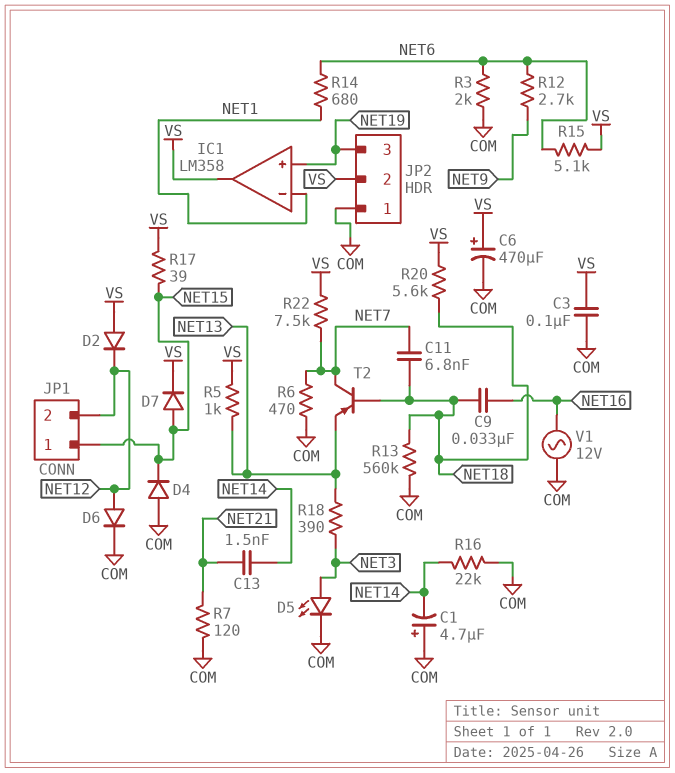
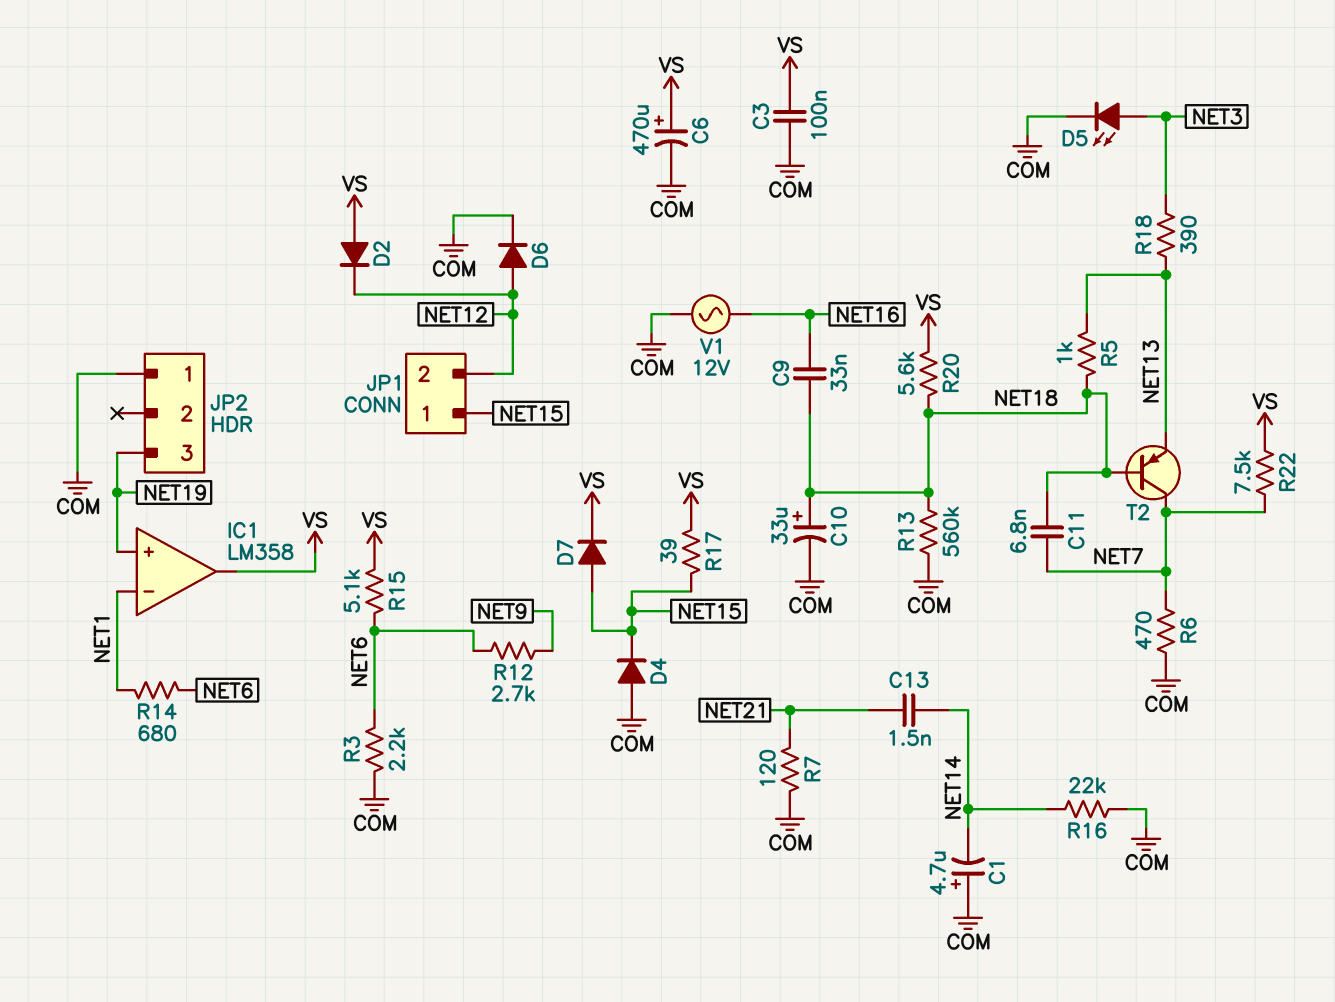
C10: none -> 33uF (plus NET18, minus COM)
JP2 pin 2: VS -> none
R3: 2k (COM, NET6) -> 2.2k (COM, NET6)
R5: 1k (NET13, VS) -> 1k (NET13, NET18)

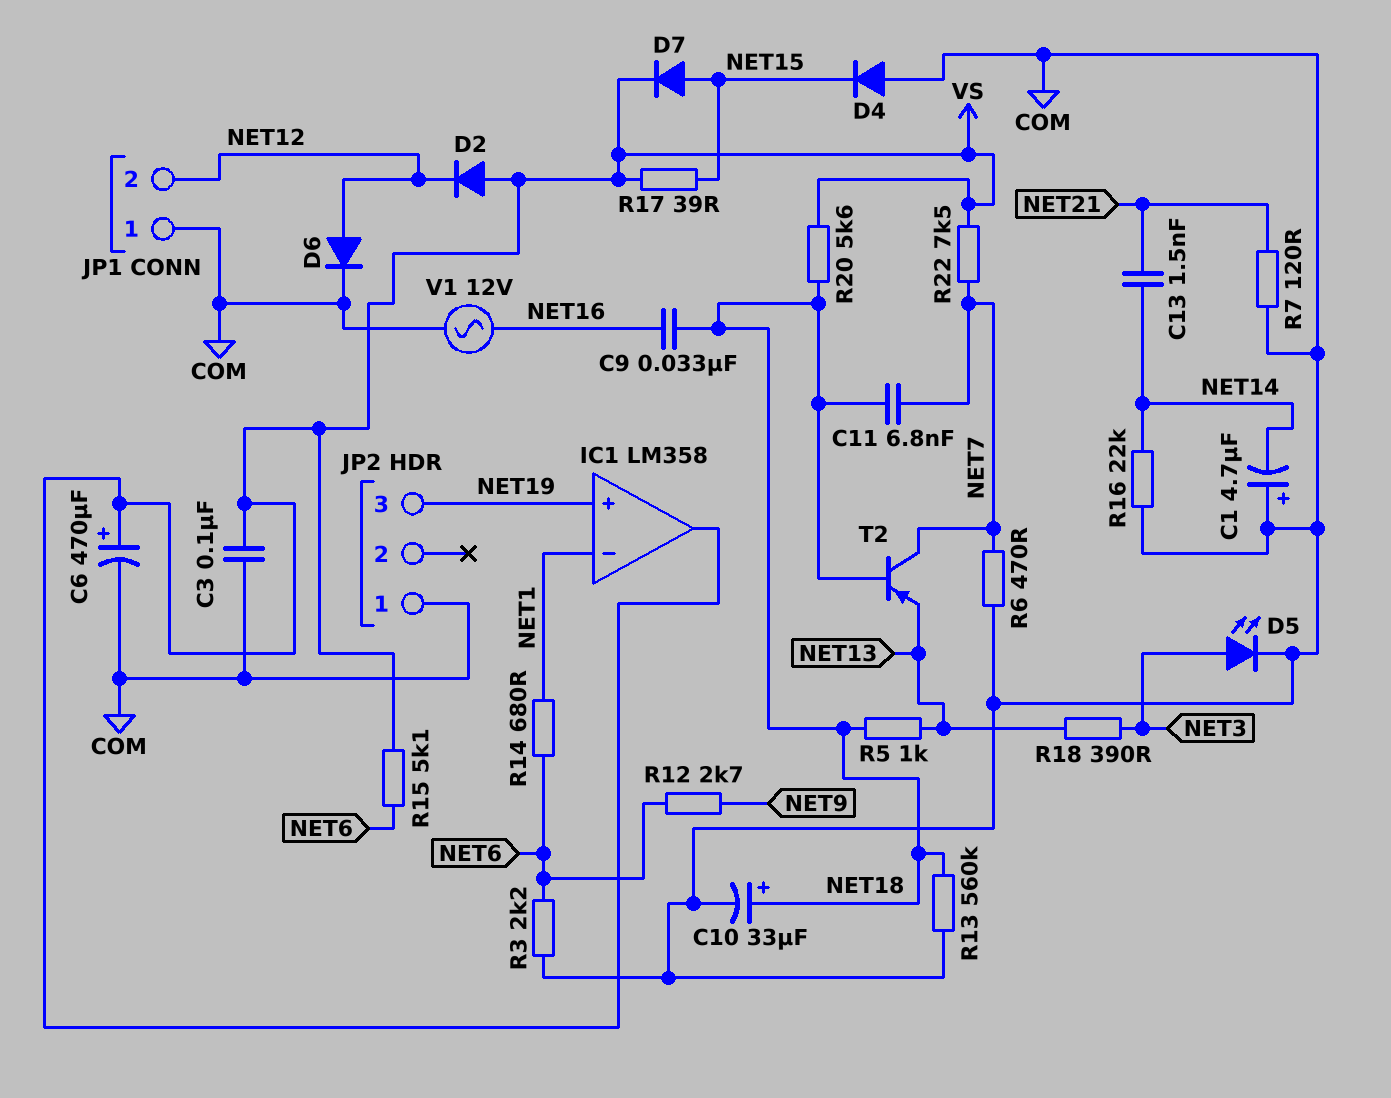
JP1 pin 1: NET15 -> COM

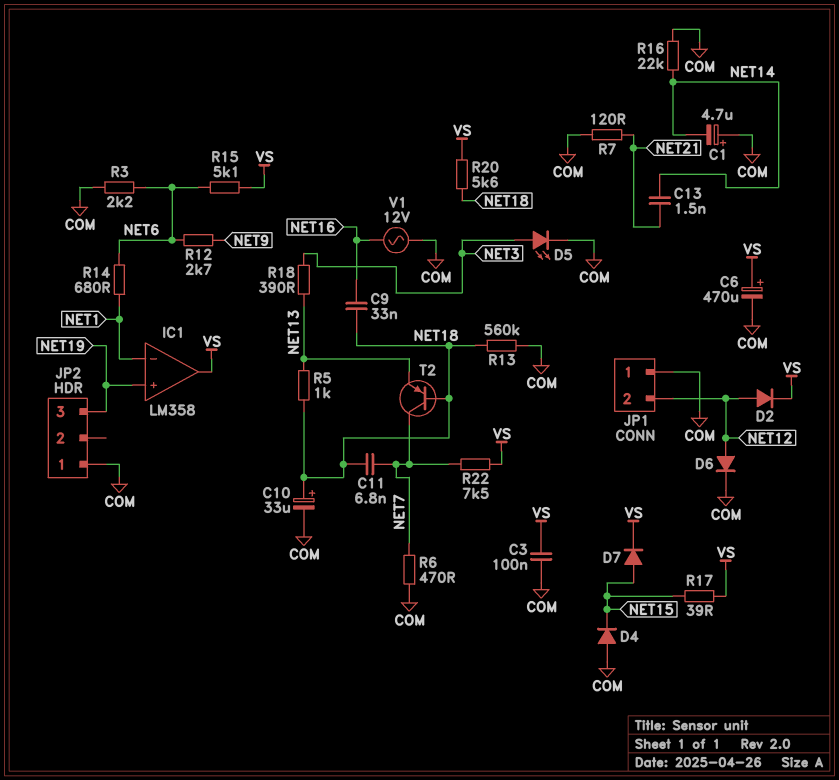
D2: diode (A VS, K NET12) -> diode (A NET12, K VS)

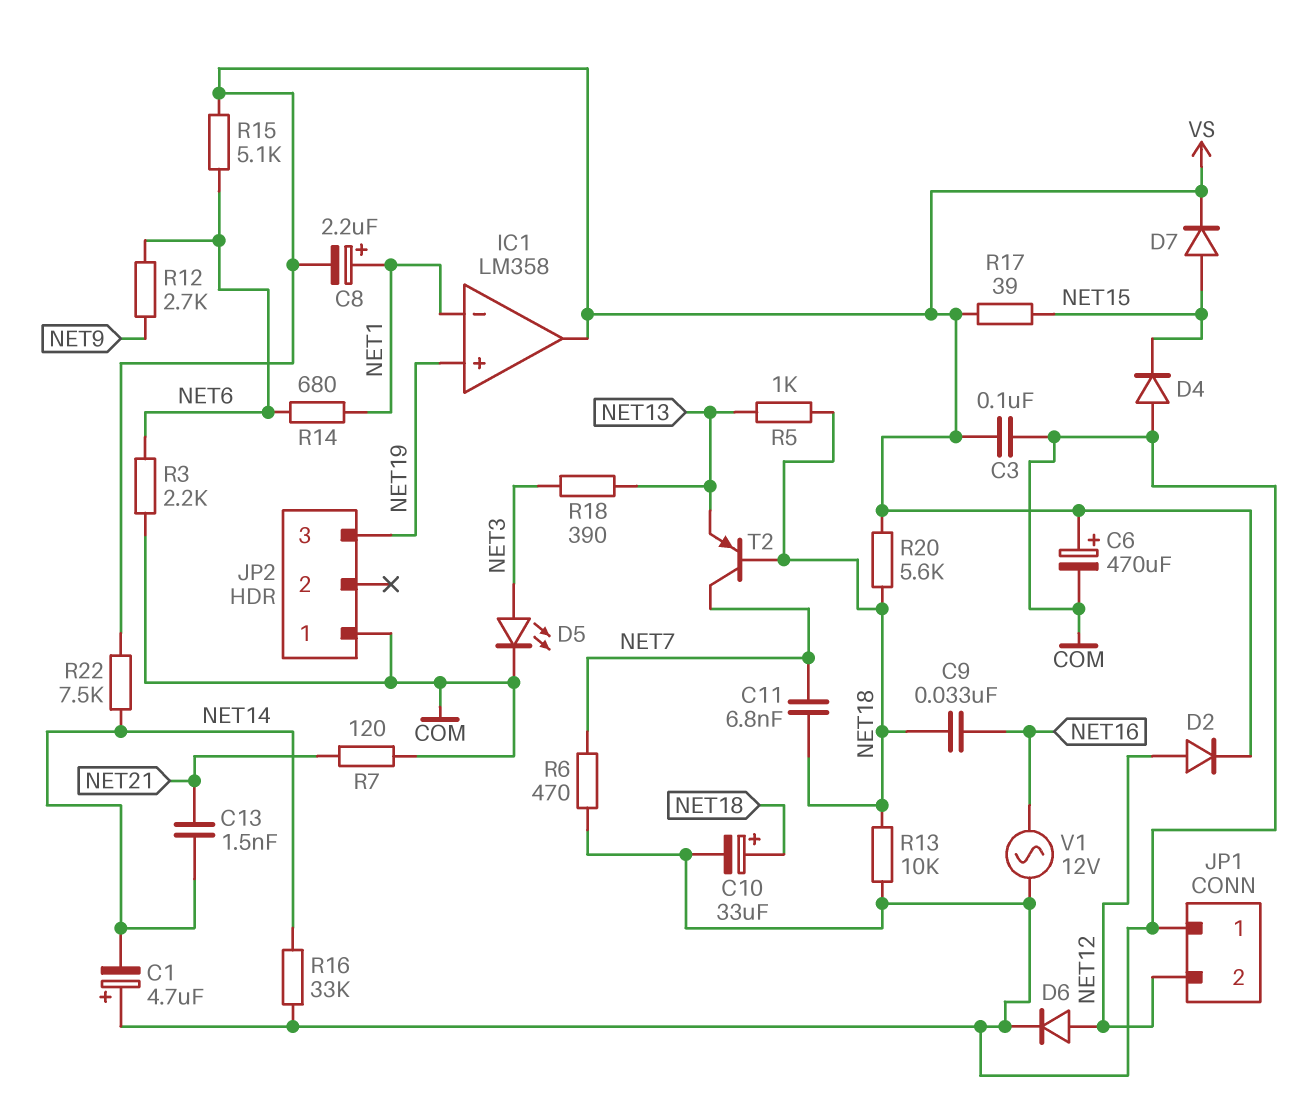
C8: none -> 2.2uF (plus NET1, minus VS)
R13: 560k (COM, NET18) -> 10k (COM, NET18)
R16: 22k (COM, NET14) -> 33k (COM, NET14)
R22: 7.5k (NET7, VS) -> 7.5k (NET14, VS)

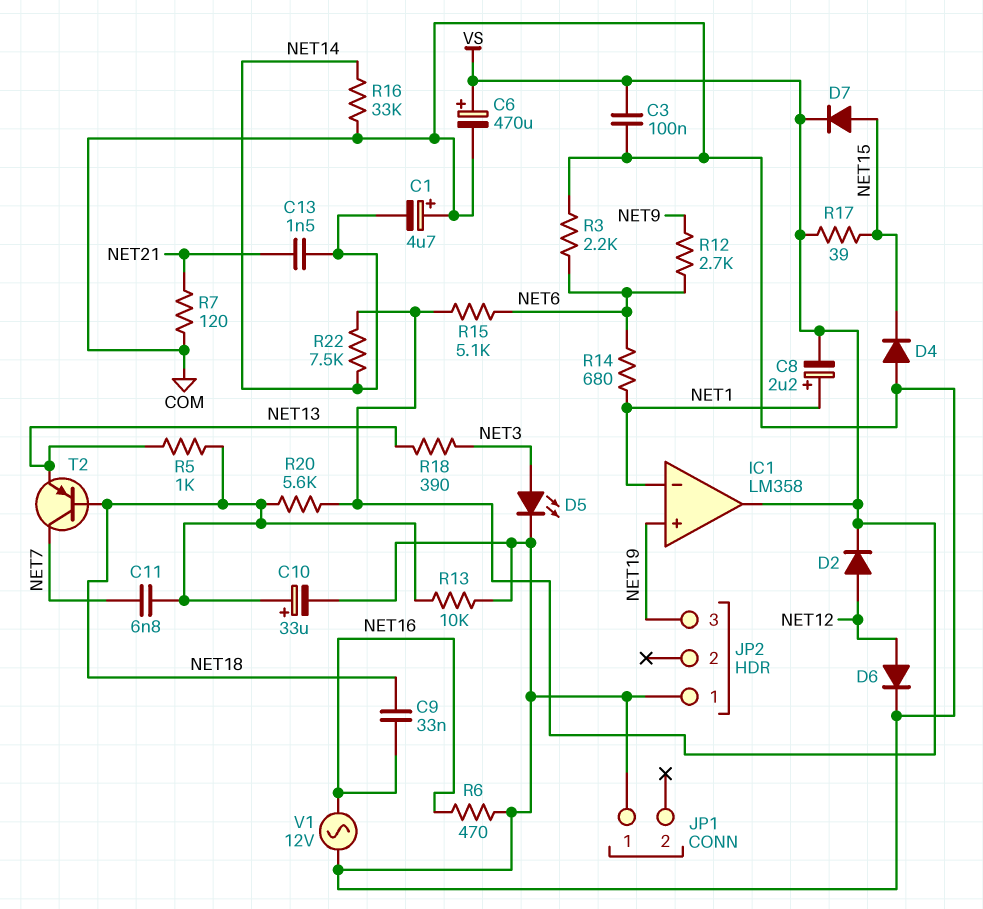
JP1 pin 2: NET12 -> none
R6: 470 (COM, NET7) -> 470 (COM, NET16)

